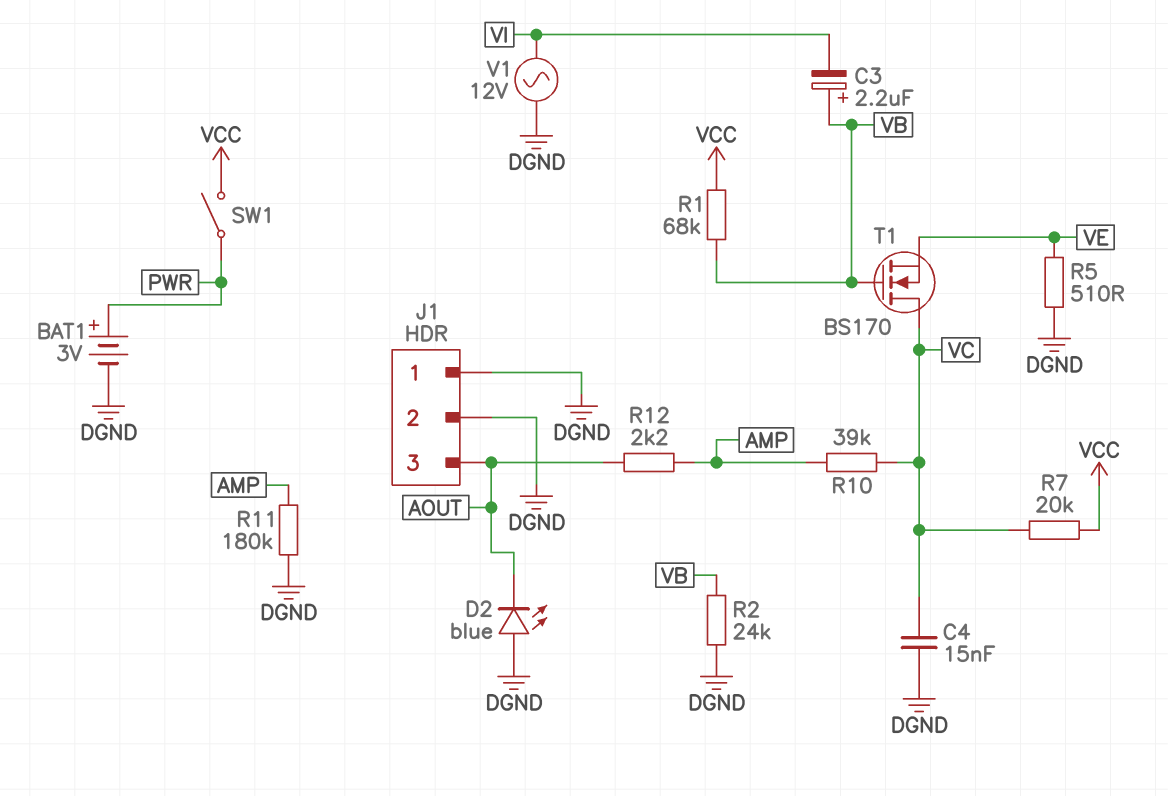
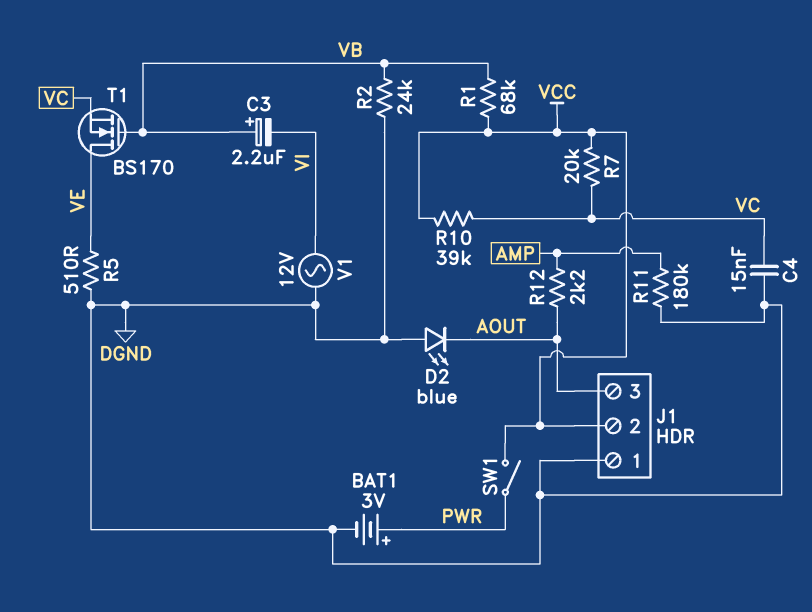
J1 pin 2: DGND -> VCC
R10: 39k (AMP, VC) -> 39k (VC, VCC)
T1: NMOS BS170 (G VB, D VC, S VE) -> NMOS BS170 (G VB, D VE, S VC)

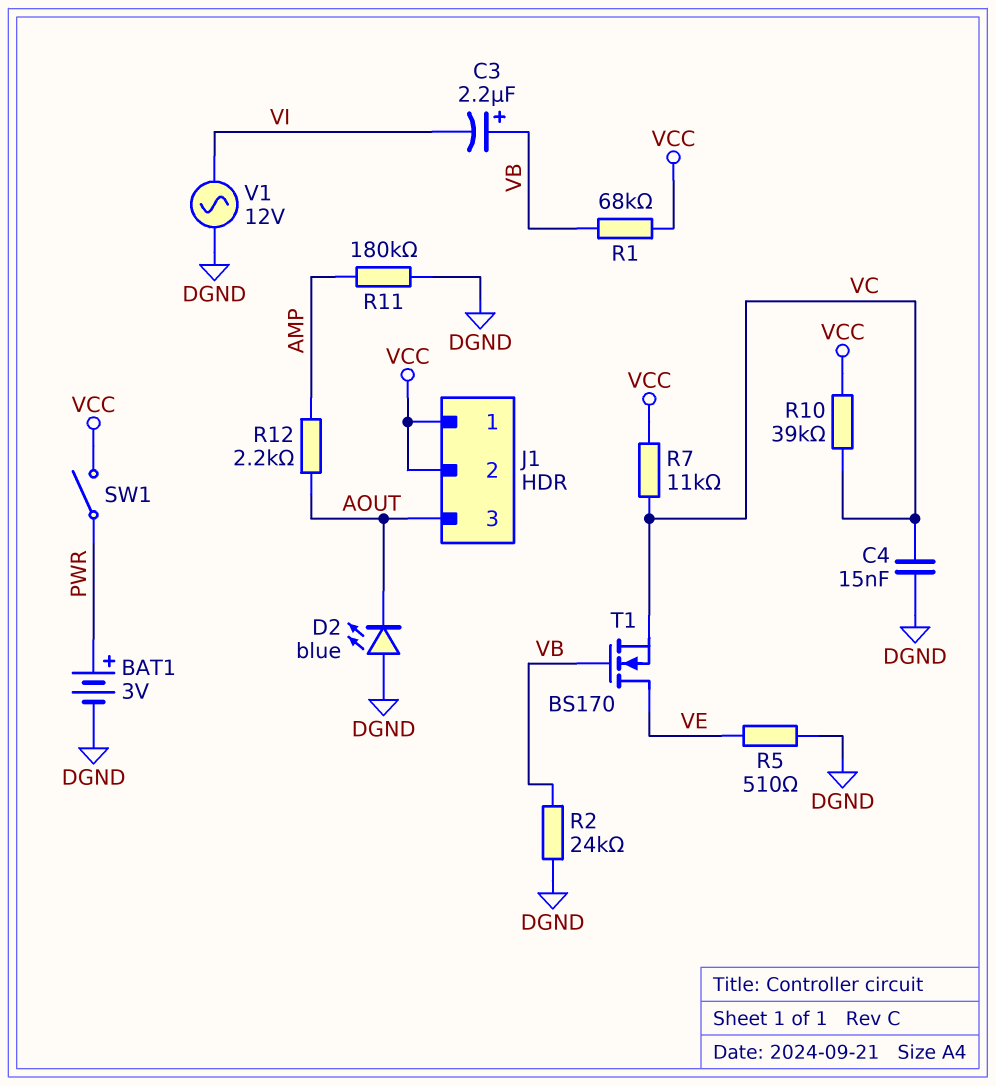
J1 pin 1: DGND -> VCC
R7: 20k (VC, VCC) -> 11k (VC, VCC)

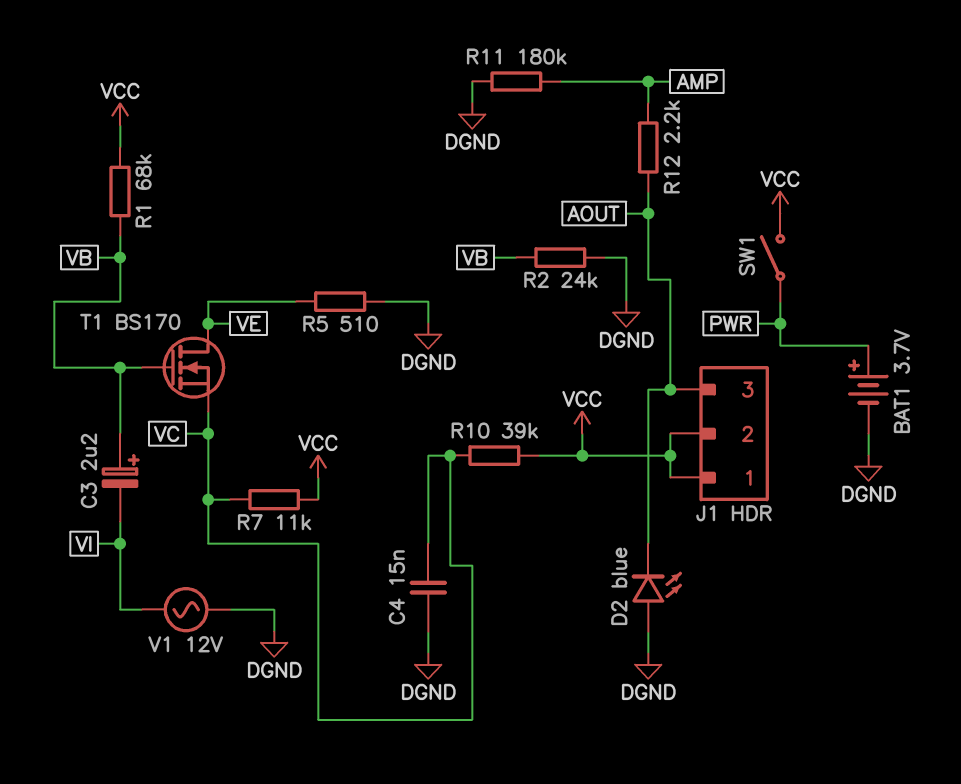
BAT1: 3V (plus PWR, minus DGND) -> 3.7V (plus PWR, minus DGND)

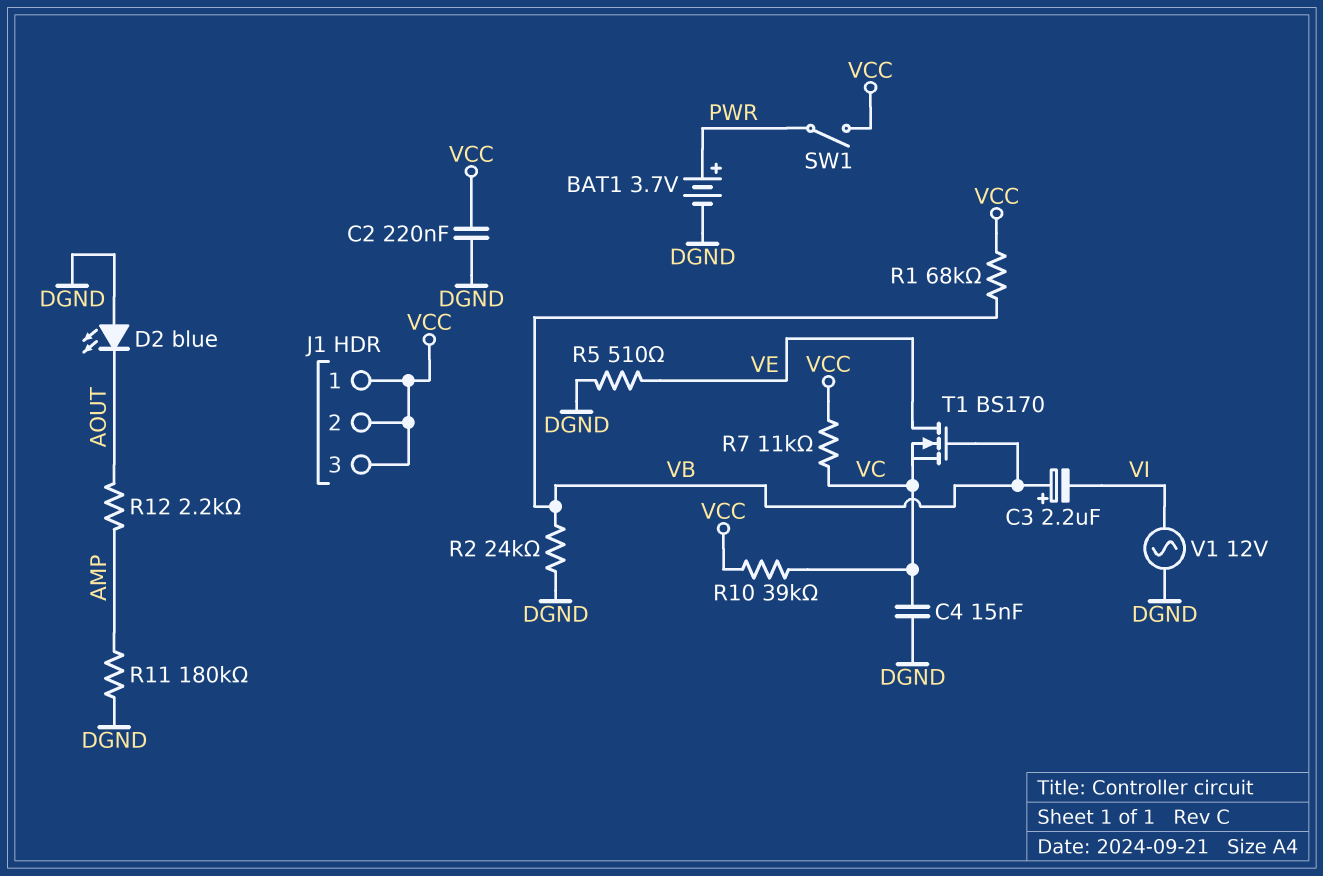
C2: none -> 220nF (DGND, VCC)
J1 pin 3: AOUT -> VCC

